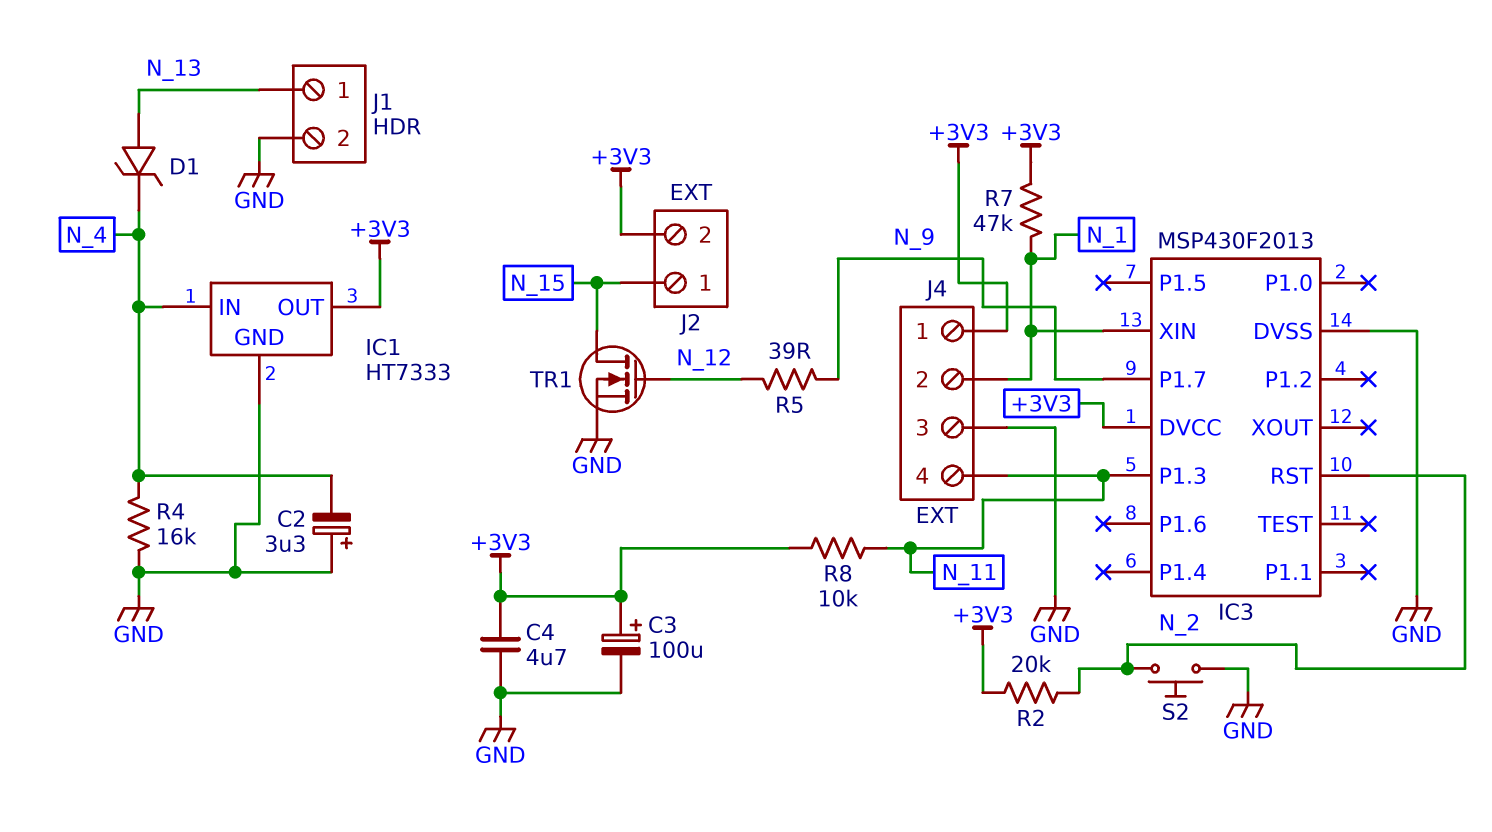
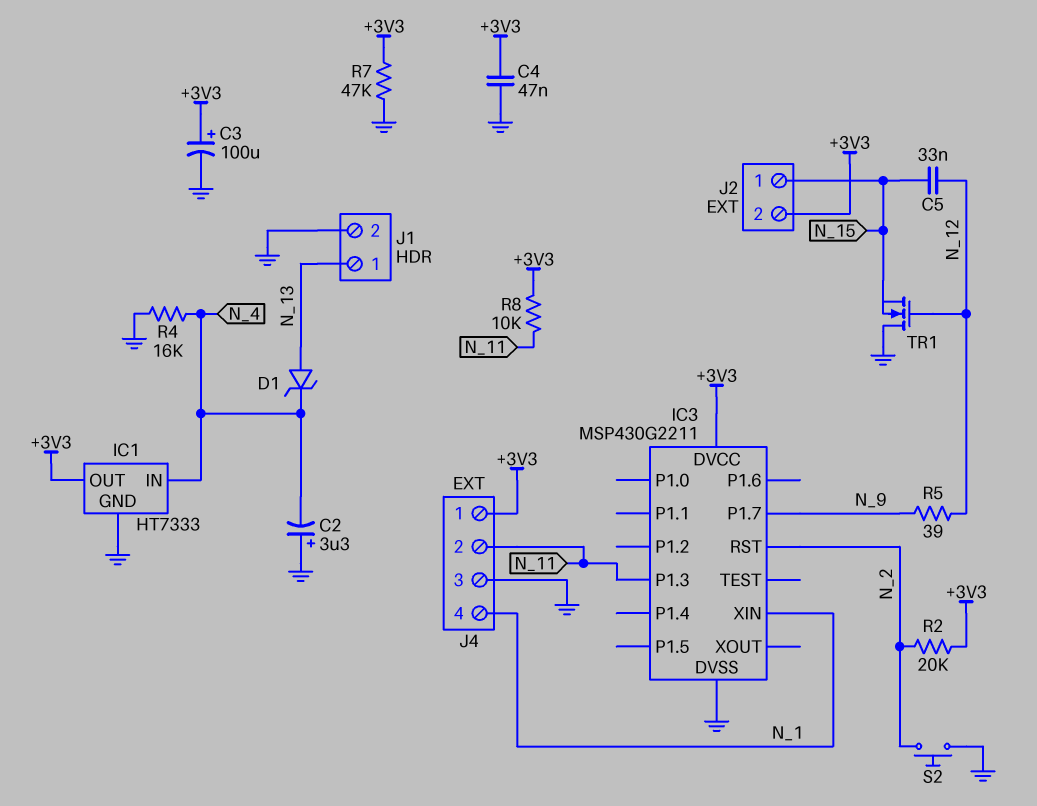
C4: 4.7uF (+3V3, GND) -> 47nF (+3V3, GND)
C5: none -> 33nF (N_12, N_15)
IC3: MSP430F2013 -> MSP430G2211
J4 pin 2: N_1 -> N_11
J4 pin 4: N_11 -> N_1
R7: 47k (+3V3, N_1) -> 47k (+3V3, GND)
TR1: NMOS (G N_12, D N_15, S GND) -> NMOS (G N_12, D GND, S N_15)

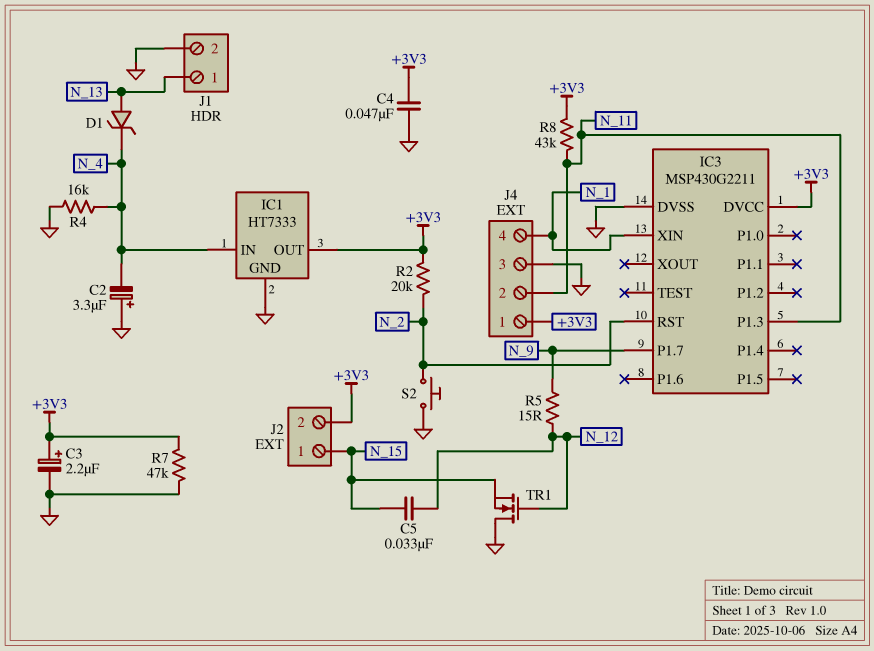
C3: 100uF (plus +3V3, minus GND) -> 2.2uF (plus +3V3, minus GND)
R5: 39 (N_9, N_12) -> 15 (N_9, N_12)
R8: 10k (+3V3, N_11) -> 43k (+3V3, N_11)

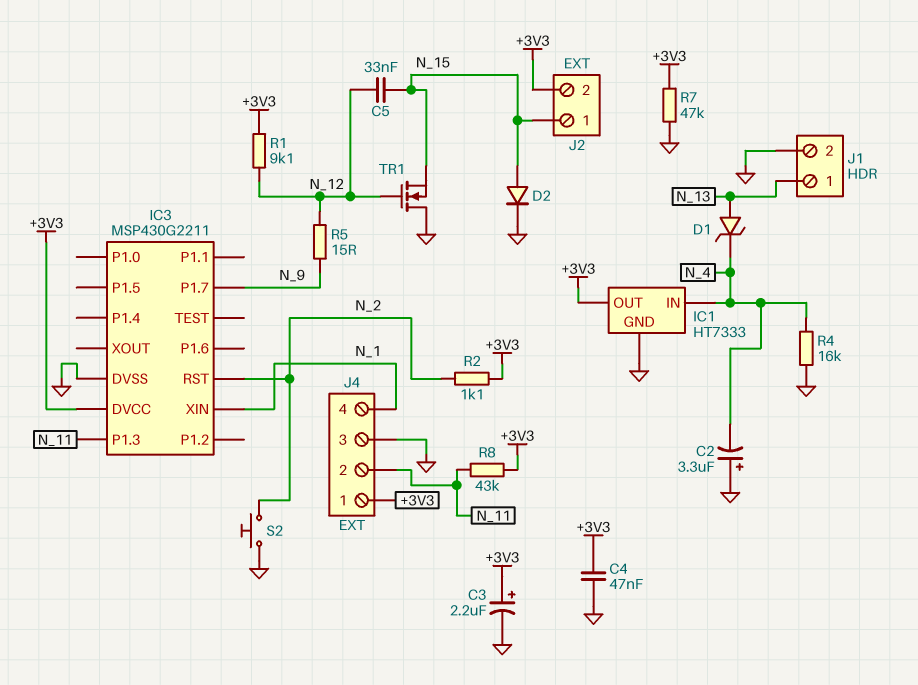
D2: none -> diode (A N_15, K GND)
R1: none -> 9.1k (+3V3, N_12)
R2: 20k (+3V3, N_2) -> 1.1k (+3V3, N_2)

